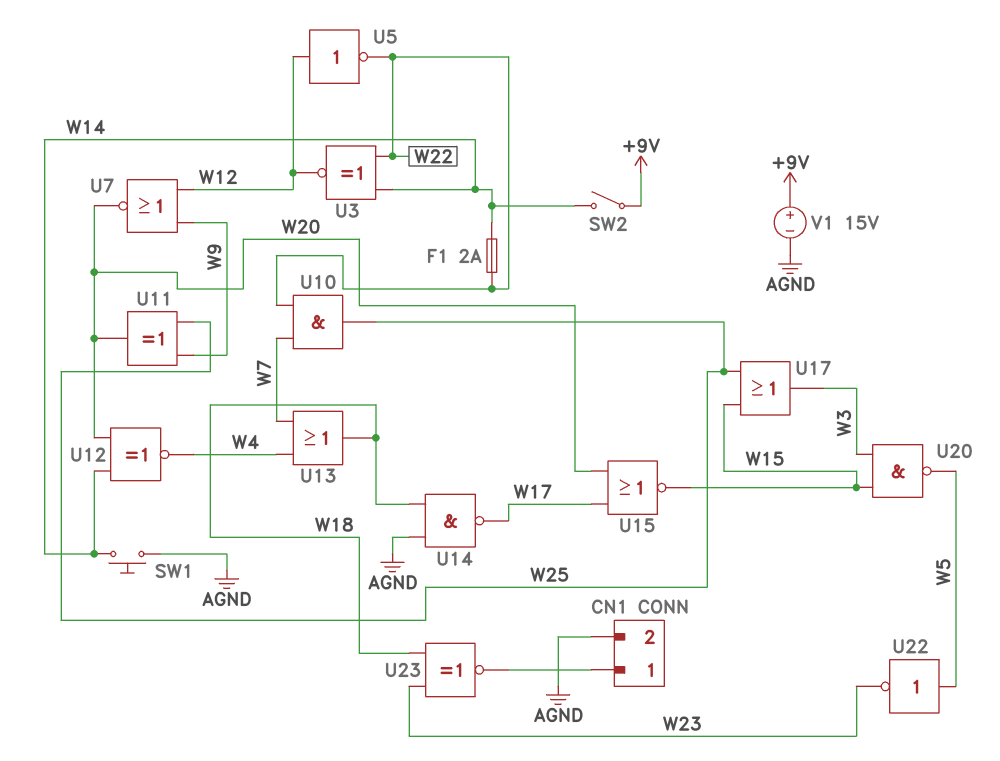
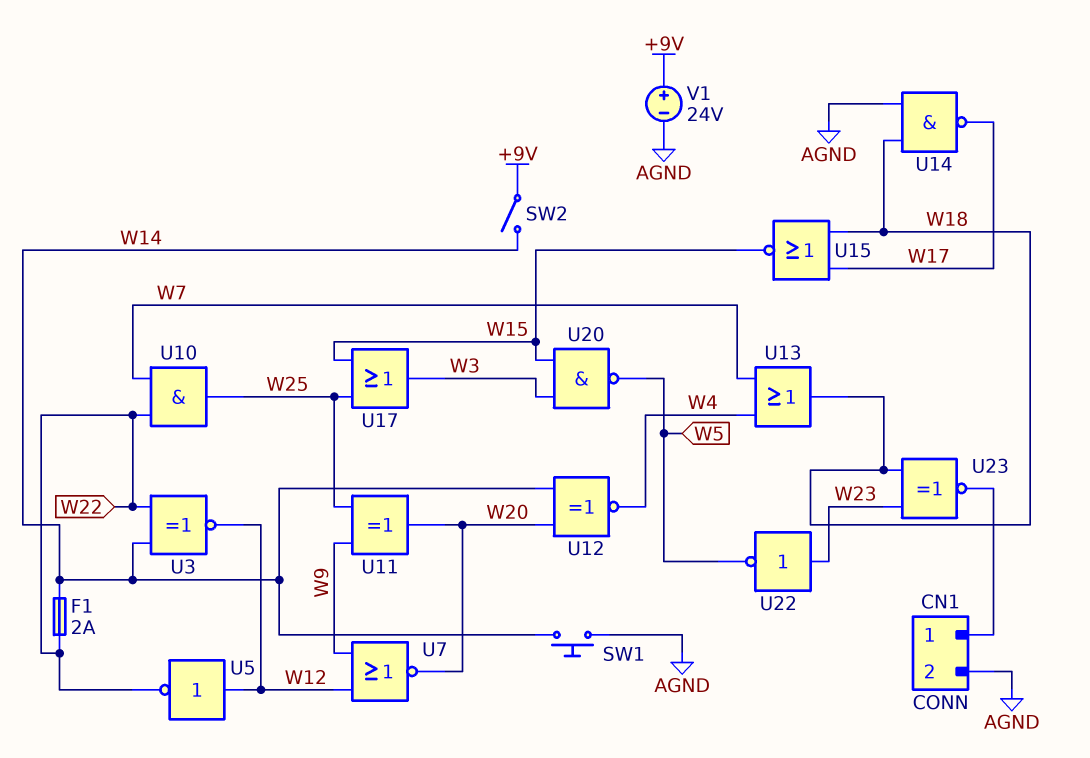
U15: NOR (in W17, in W20, out W15) -> NOR (in W17, in W18, out W15)
U22: NOT (in W5, out W23) -> NOT (in W23, out W5)
V1: 15V (plus +9V, minus AGND) -> 24V (plus +9V, minus AGND)

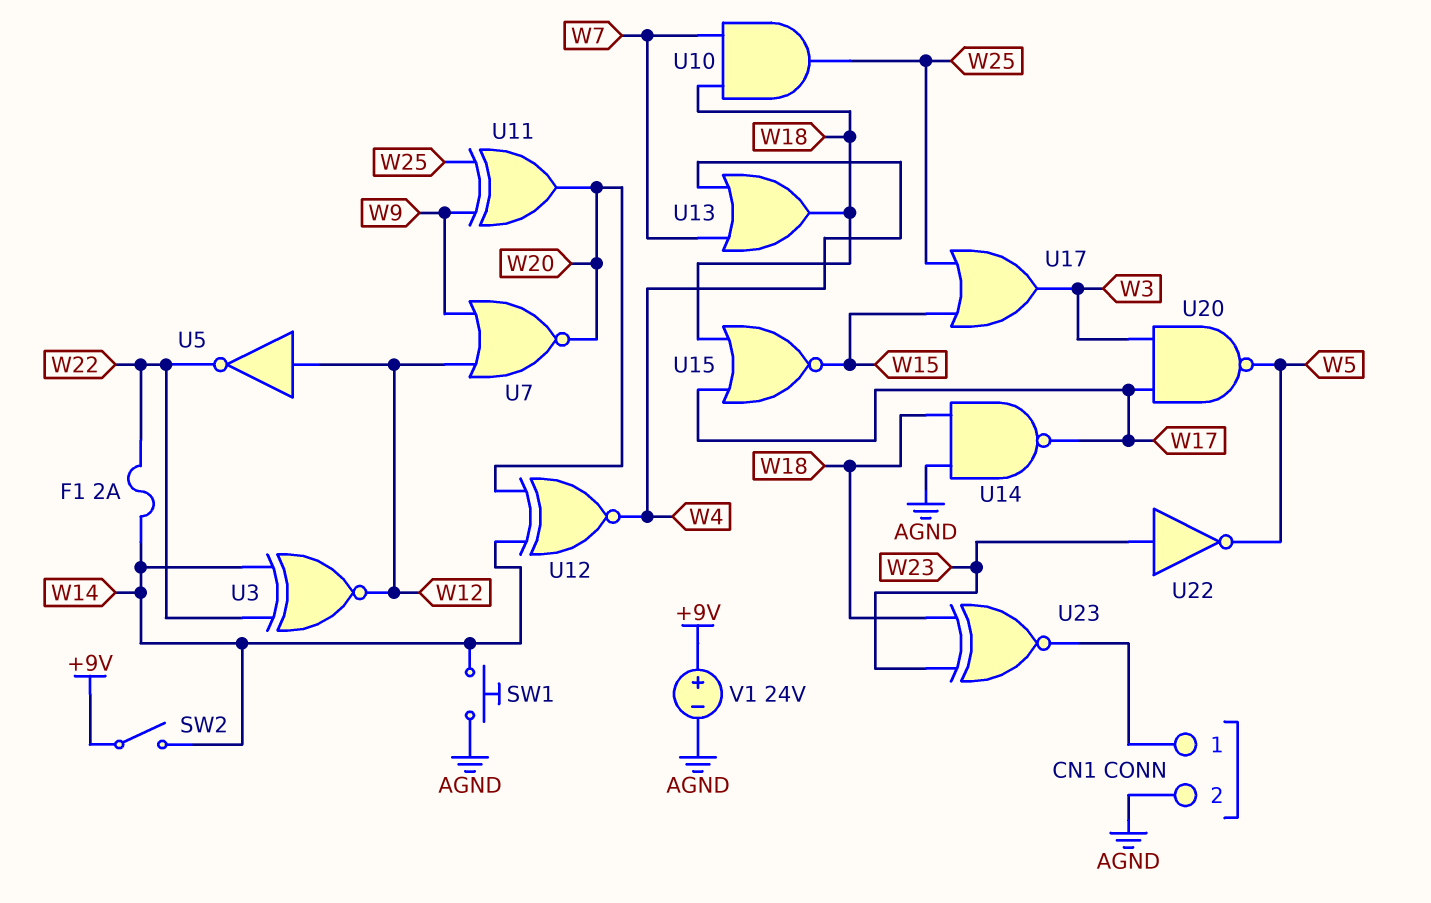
U10: AND (in W7, in W22, out W25) -> AND (in W7, in W18, out W25)
U20: NAND (in W3, in W15, out W5) -> NAND (in W3, in W17, out W5)

